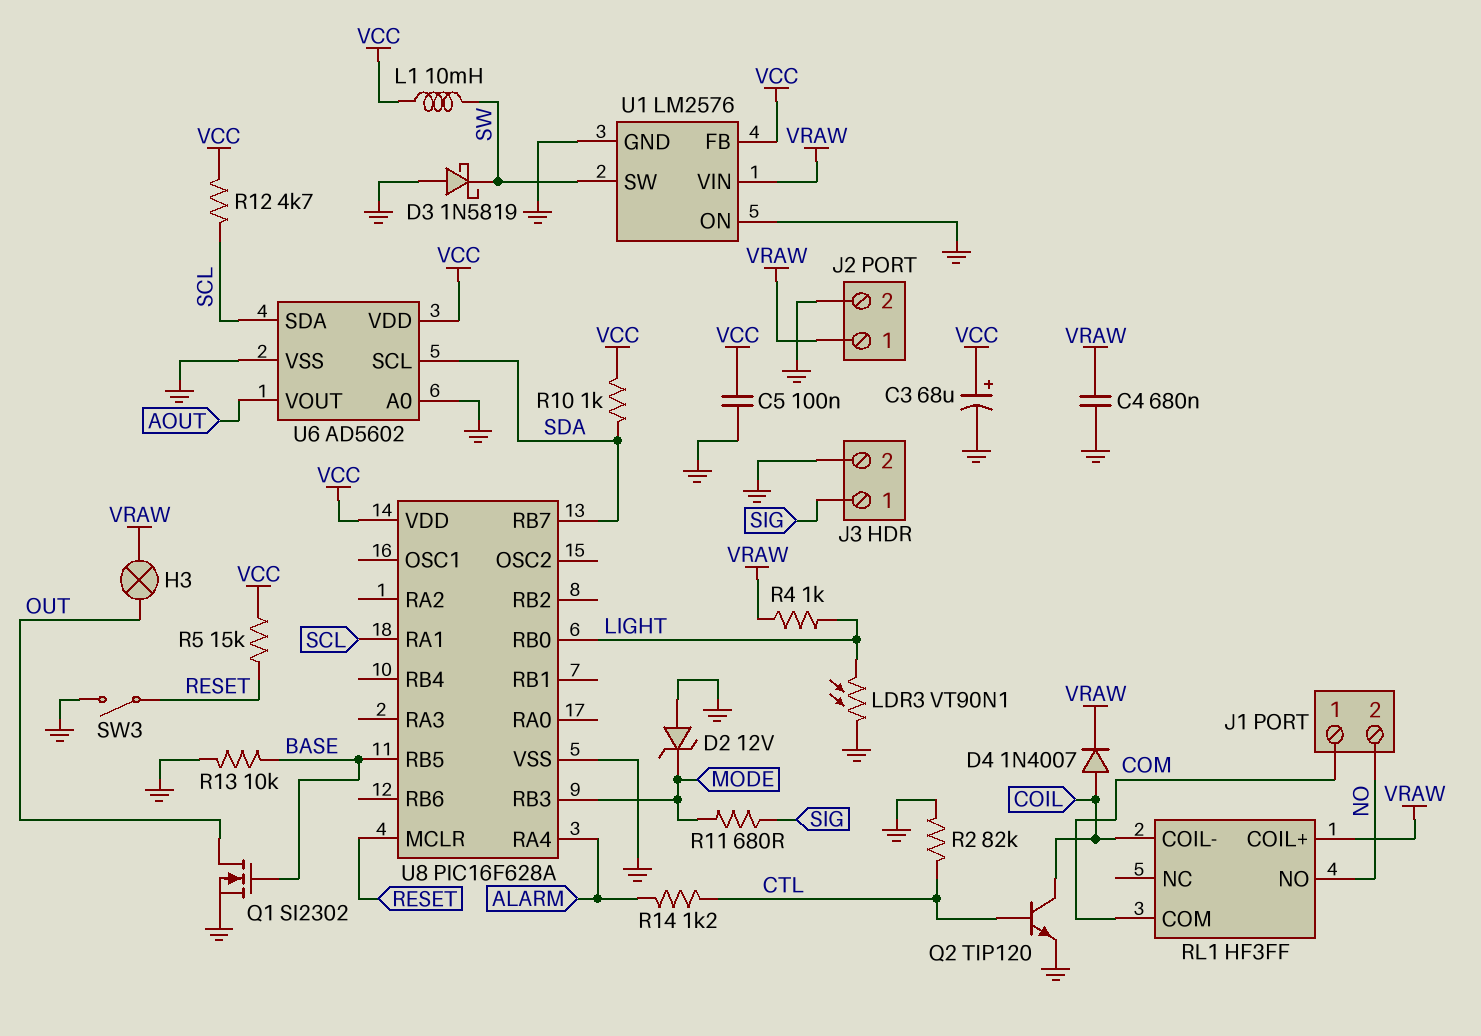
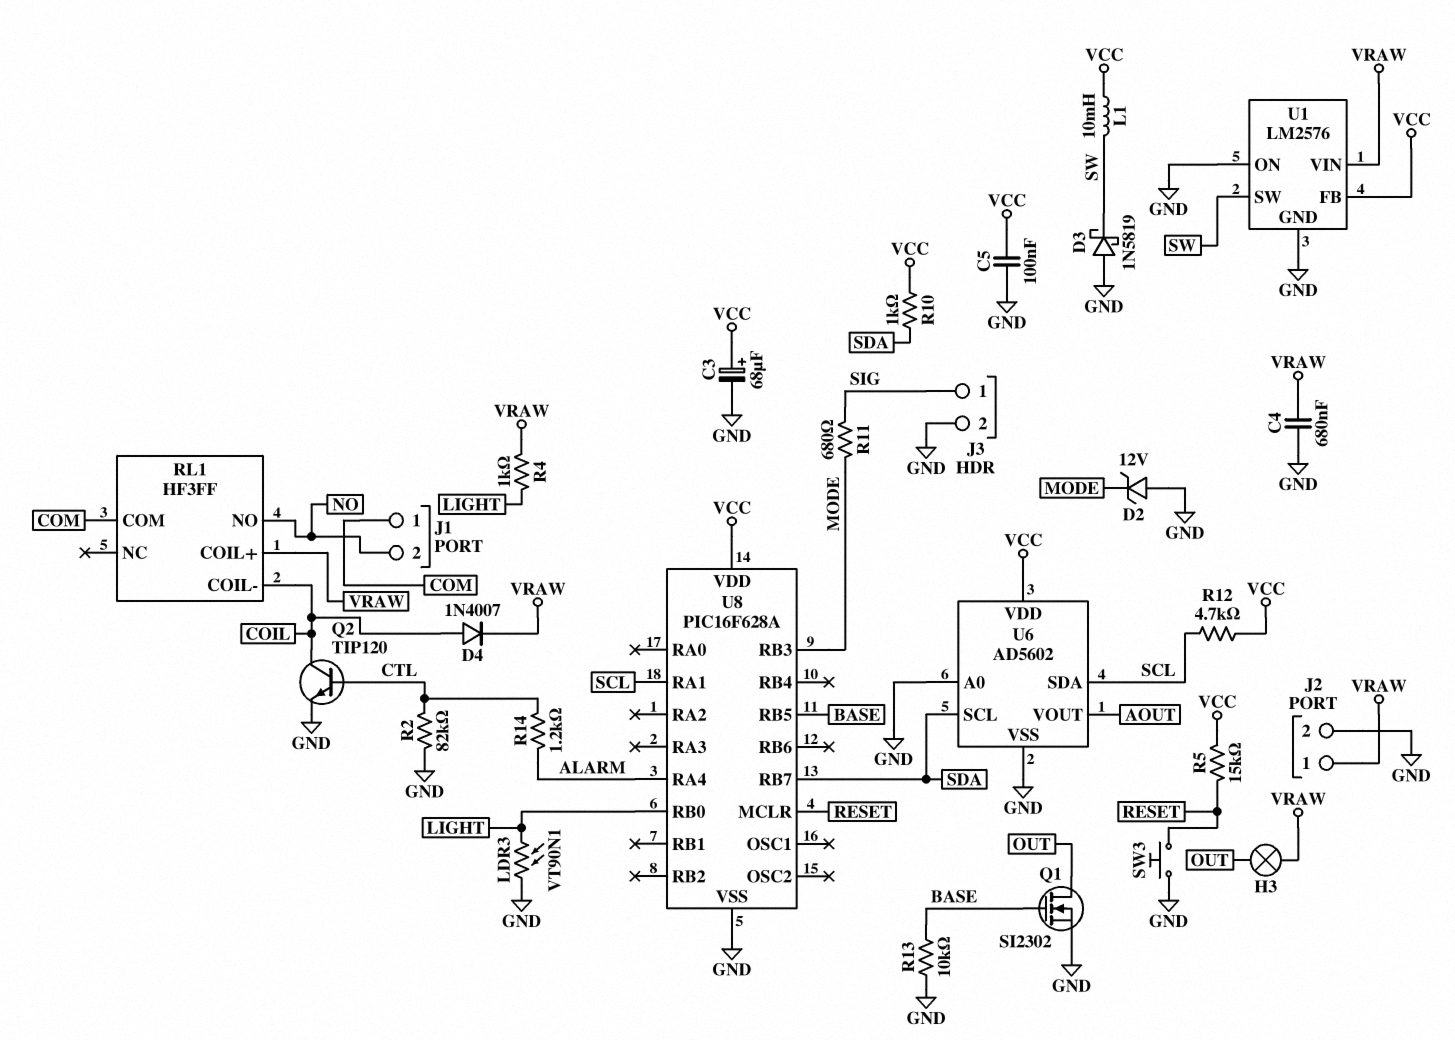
SW3: switch (GND, RESET) -> button (GND, RESET)

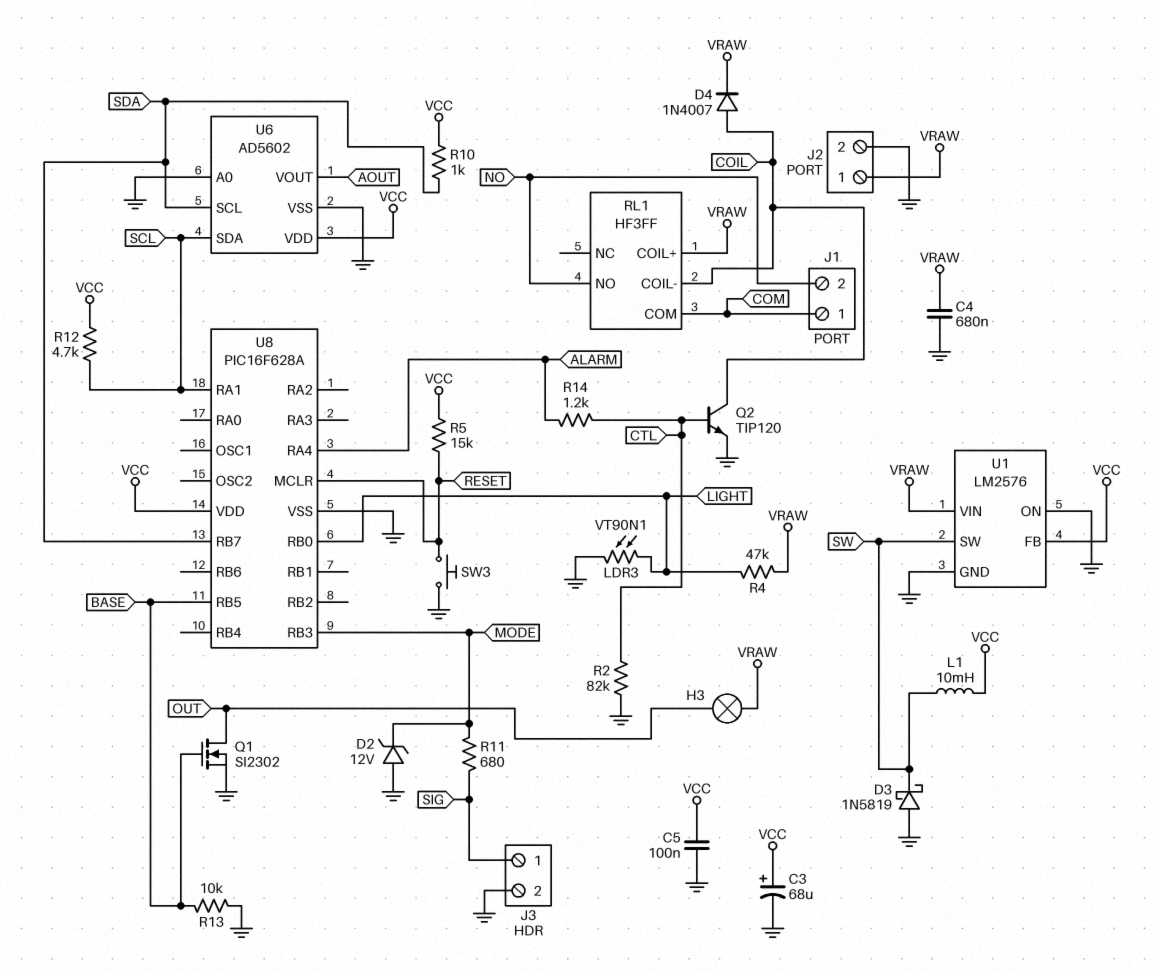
R4: 1k (LIGHT, VRAW) -> 47k (LIGHT, VRAW)

